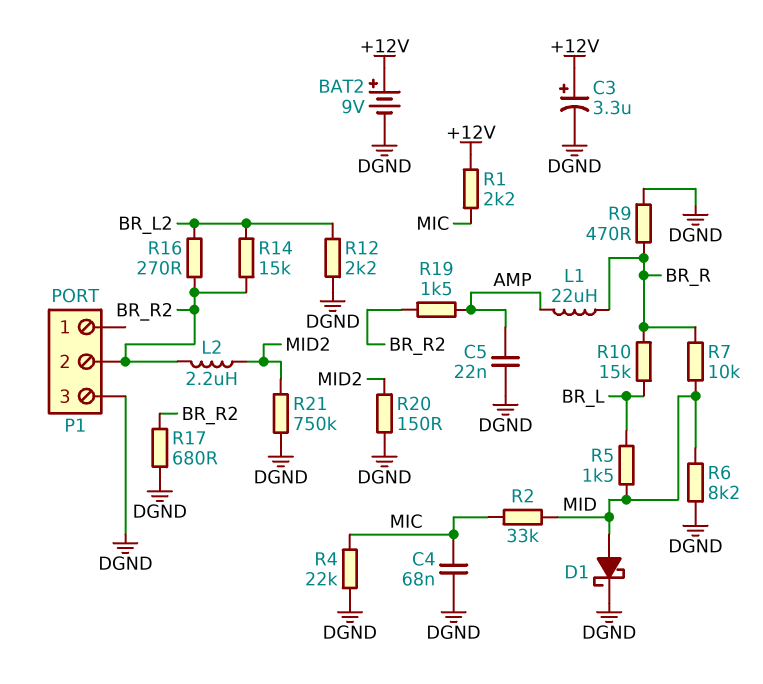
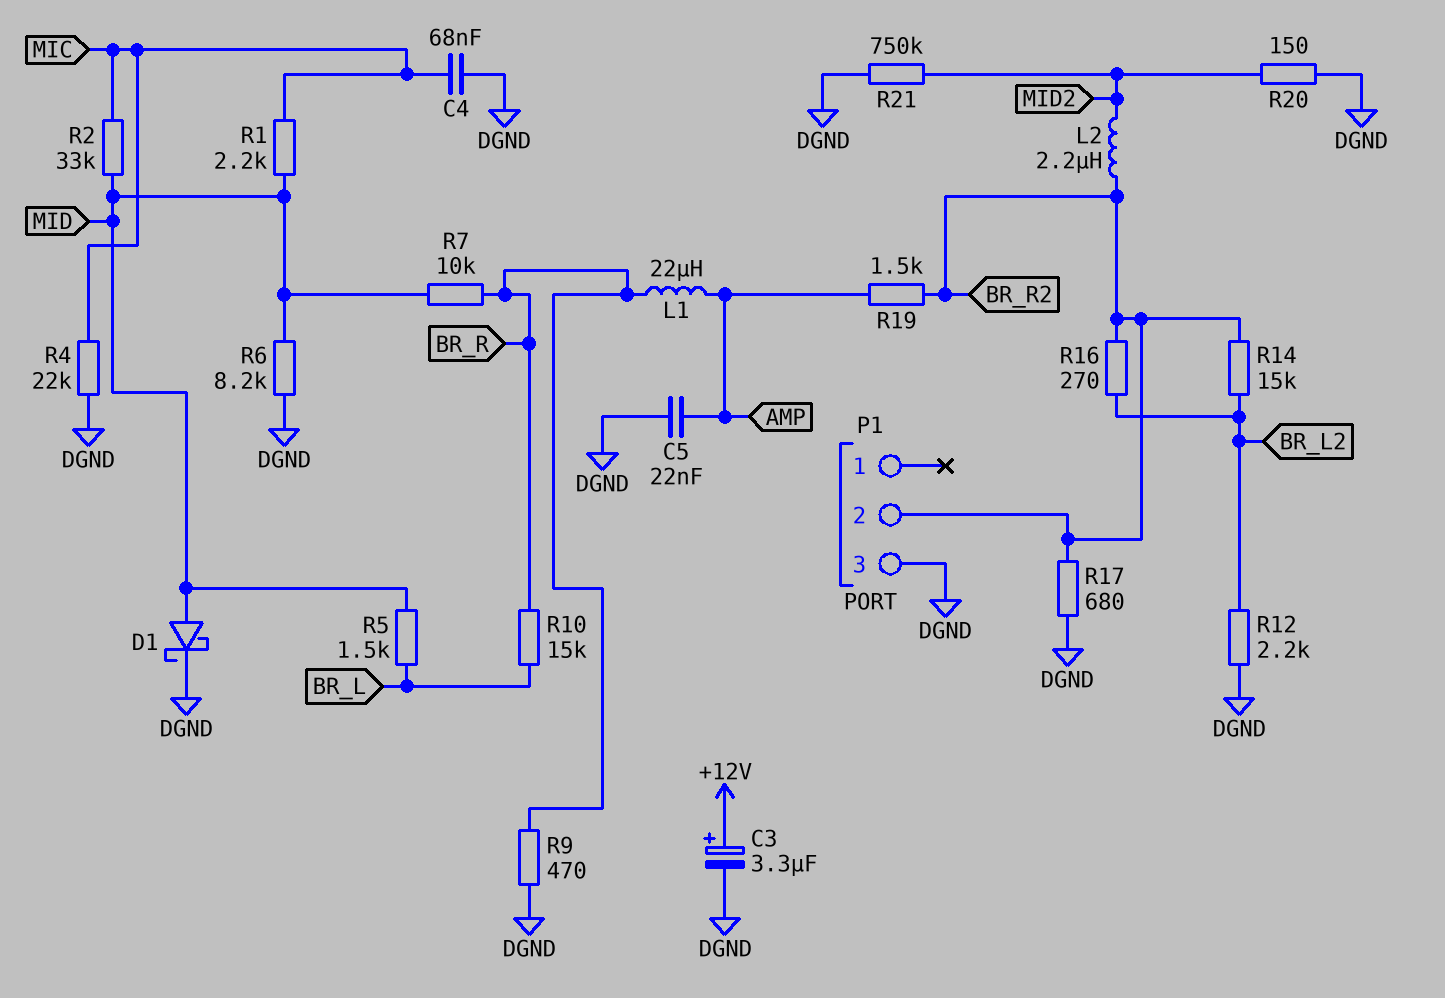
BAT2: 9V (plus +12V, minus DGND) -> none
R1: 2.2k (+12V, MIC) -> 2.2k (MIC, MID)

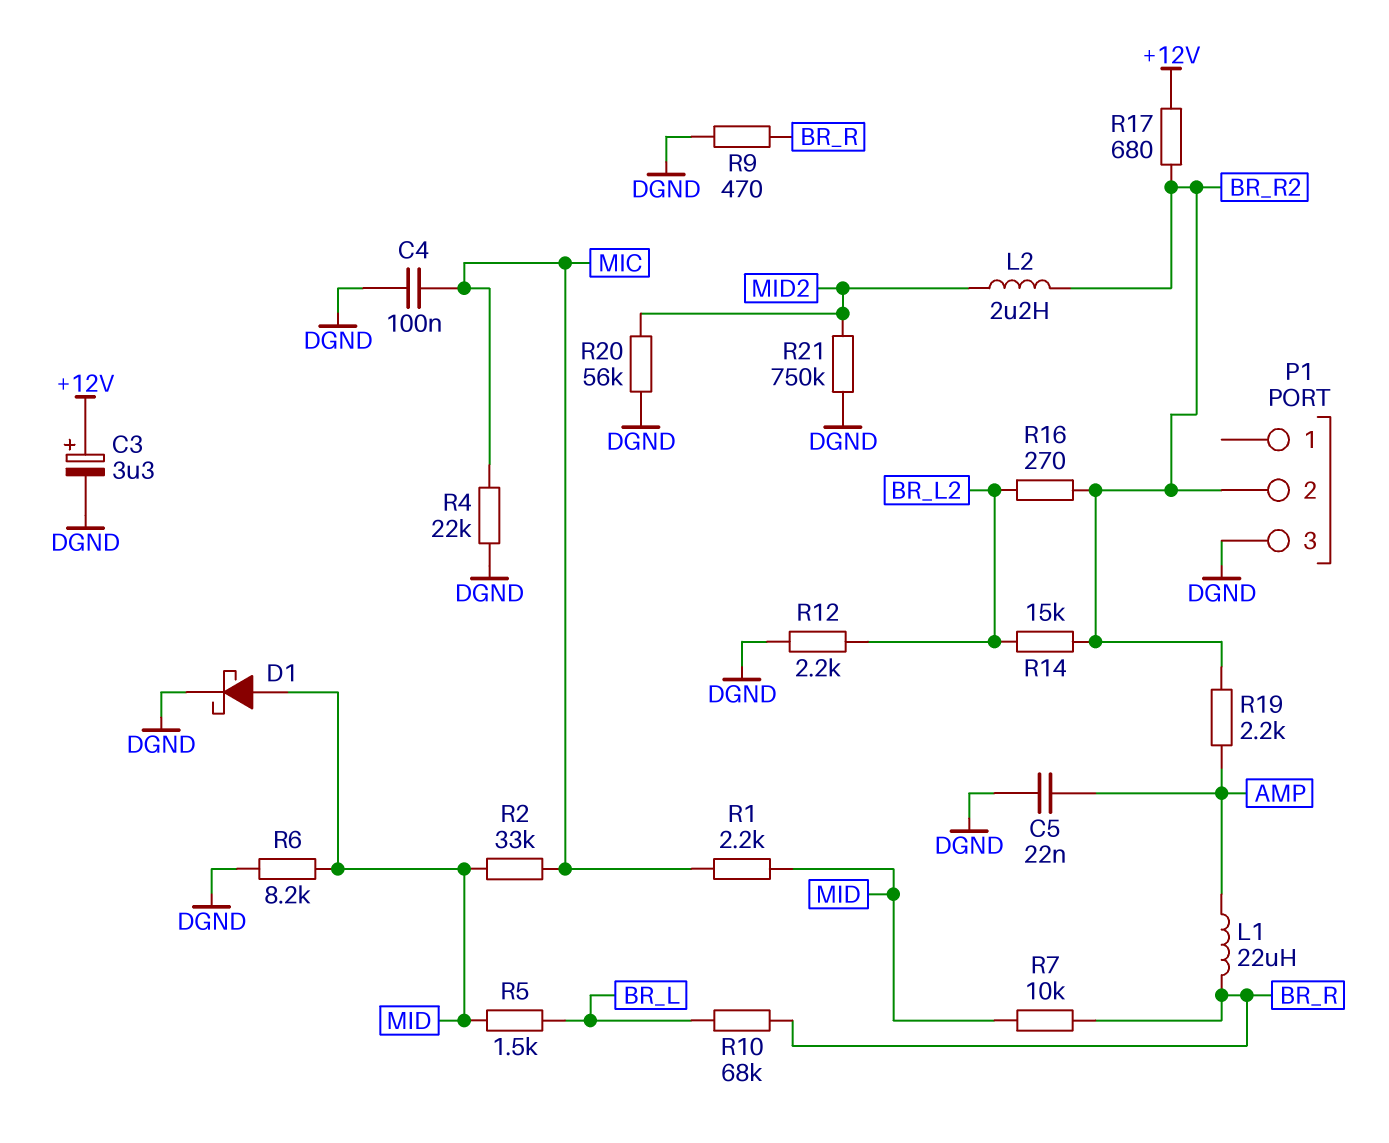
C4: 68nF (DGND, MIC) -> 100nF (DGND, MIC)
R10: 15k (BR_L, BR_R) -> 68k (BR_L, BR_R)
R17: 680 (BR_R2, DGND) -> 680 (+12V, BR_R2)
R19: 1.5k (AMP, BR_R2) -> 2.2k (AMP, BR_R2)
R20: 150 (DGND, MID2) -> 56k (DGND, MID2)

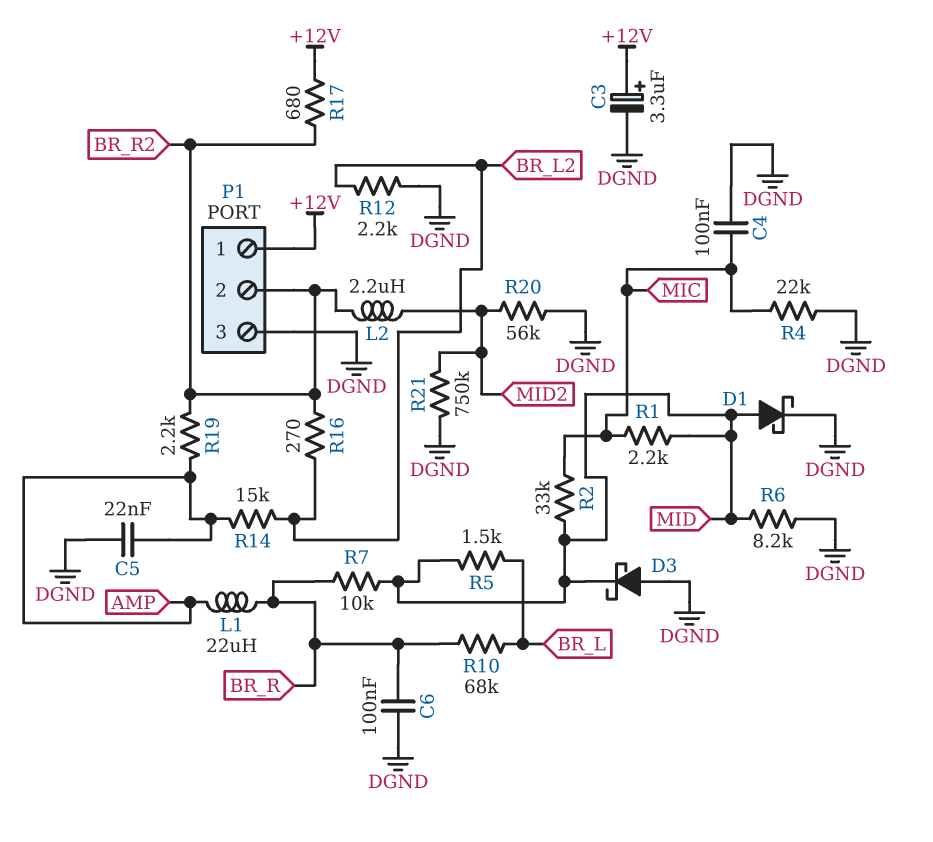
C6: none -> 100nF (BR_R, DGND)
D3: none -> schottky (A DGND, K MID)
P1 pin 1: none -> +12V
R9: 470 (BR_R, DGND) -> none
R14: 15k (BR_L2, BR_R2) -> 15k (AMP, BR_L2)

